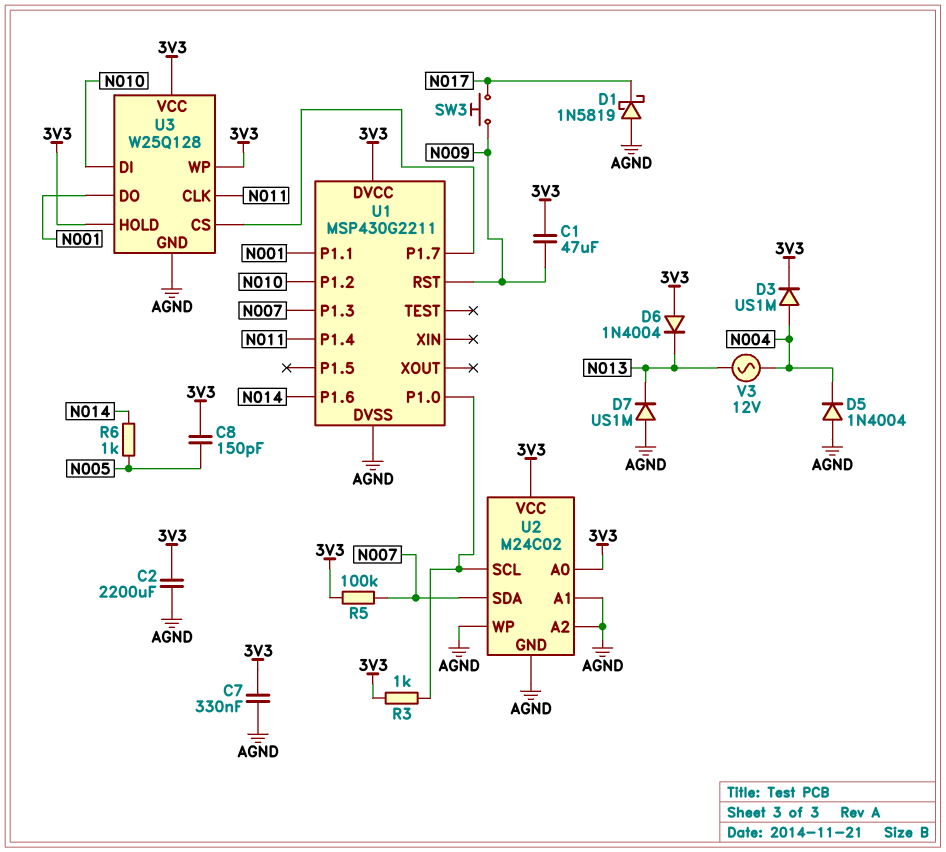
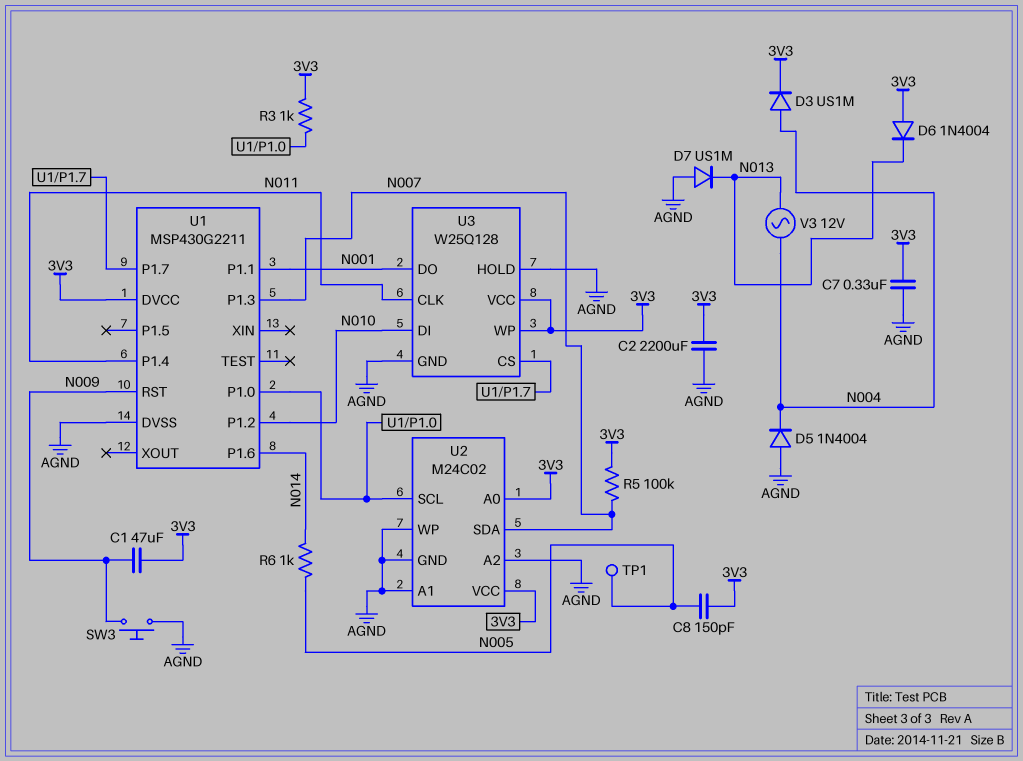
D1: schottky 1N5819 (A AGND, K N017) -> none
SW3: button (N009, N017) -> button (AGND, N009)
TP1: none -> test point (N005)
U3 pin HOLD: 3V3 -> AGND

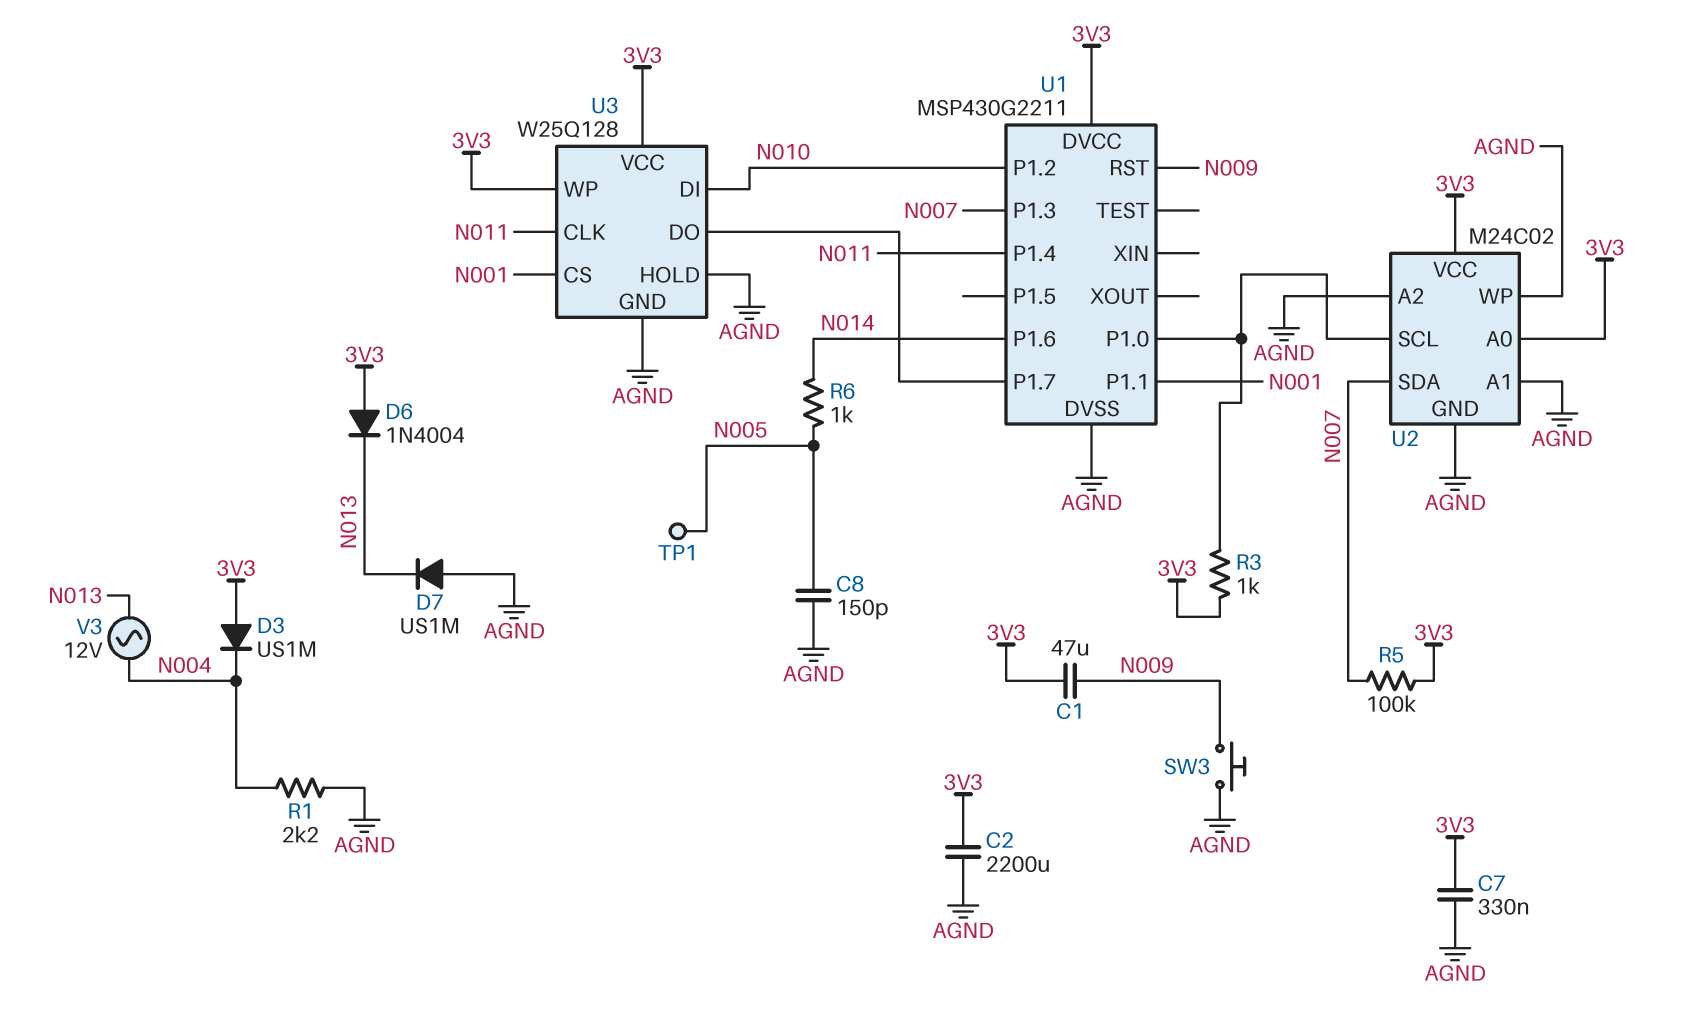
C8: 150pF (3V3, N005) -> 150pF (AGND, N005)
D3: diode US1M (A N004, K 3V3) -> diode US1M (A 3V3, K N004)
D5: diode 1N4004 (A AGND, K N004) -> none
R1: none -> 2.2k (AGND, N004)
U3 pin CS: U1/P1.7 -> N001
U3 pin DO: N001 -> U1/P1.7

